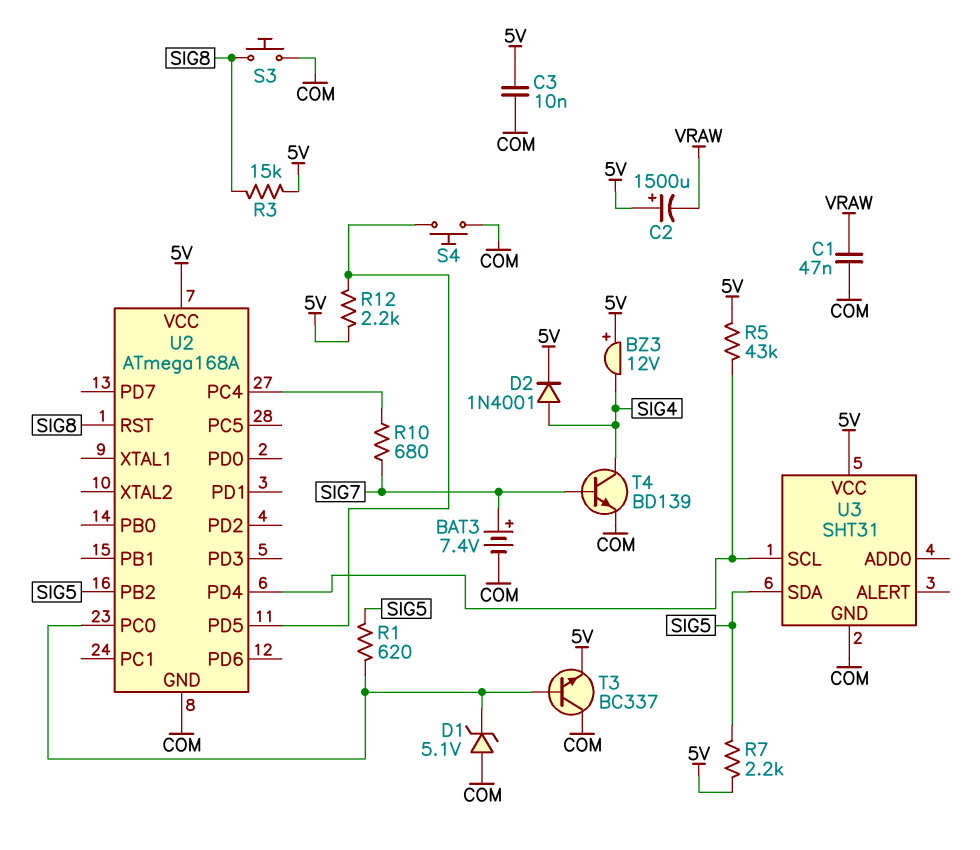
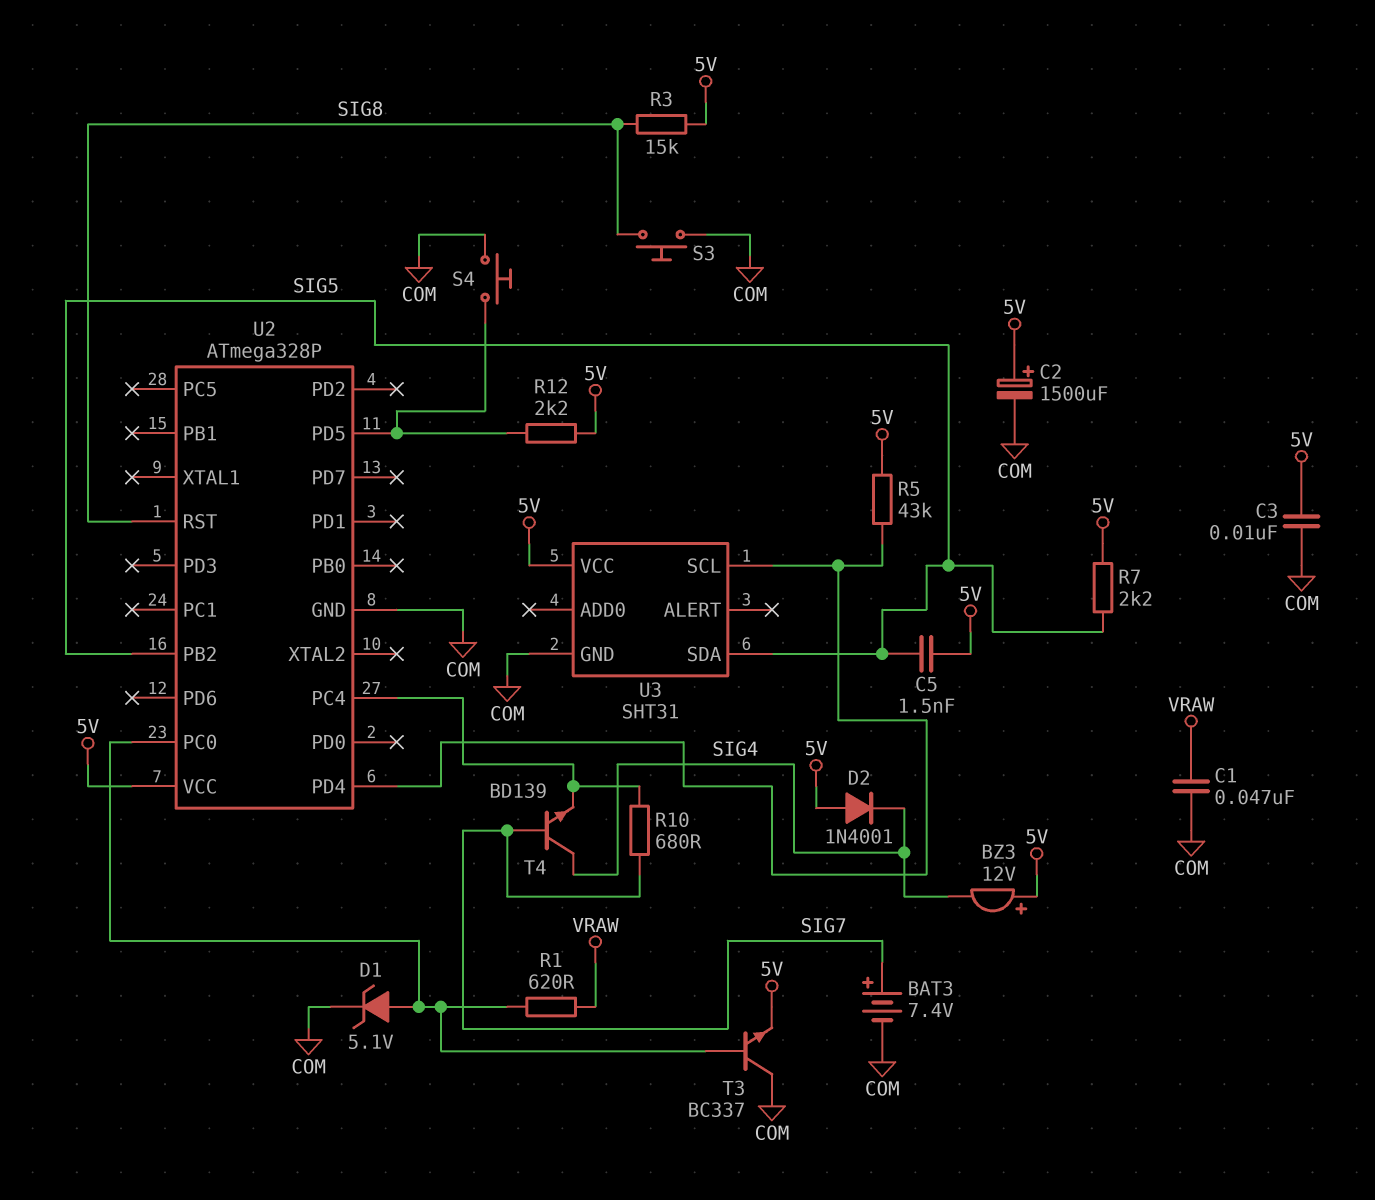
C2: 1500uF (plus 5V, minus VRAW) -> 1500uF (plus 5V, minus COM)
C5: none -> 1.5nF (5V, SIG5)
D1: zener 5.1V (A COM, K U2/PC0) -> zener 5.1V (A U2/PC0, K COM)
D2: diode 1N4001 (A SIG4, K 5V) -> diode 1N4001 (A 5V, K SIG4)
R1: 620 (SIG5, U2/PC0) -> 620 (U2/PC0, VRAW)
T4: NPN BD139 (B SIG7, C SIG4, E COM) -> NPN BD139 (B SIG7, C SIG4, E U2/PC4)
U2: ATmega168A -> ATmega328P

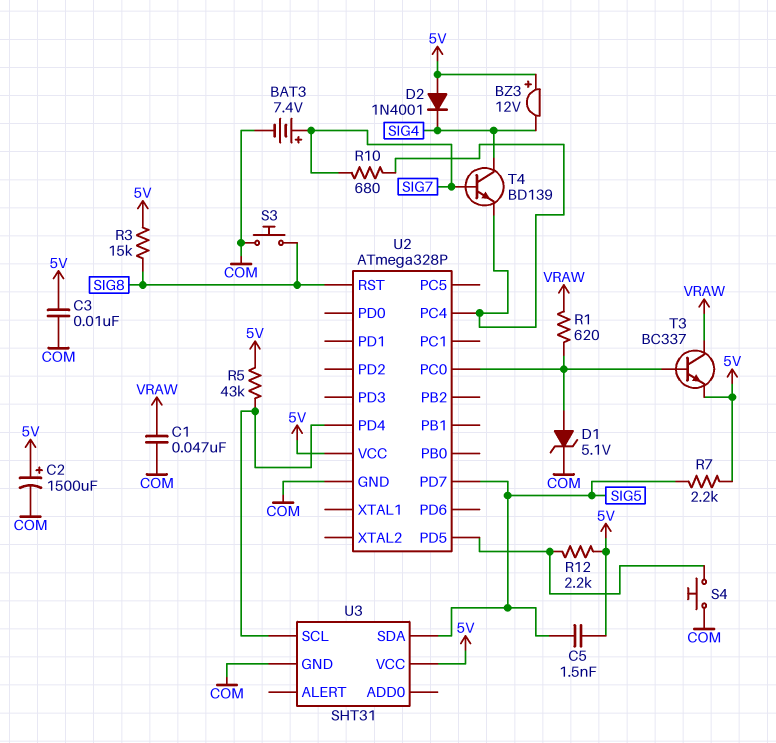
T3: NPN BC337 (B U2/PC0, C COM, E 5V) -> NPN BC337 (B U2/PC0, C VRAW, E 5V)
U2 pin PB2: SIG5 -> none
U2 pin PD7: none -> SIG5

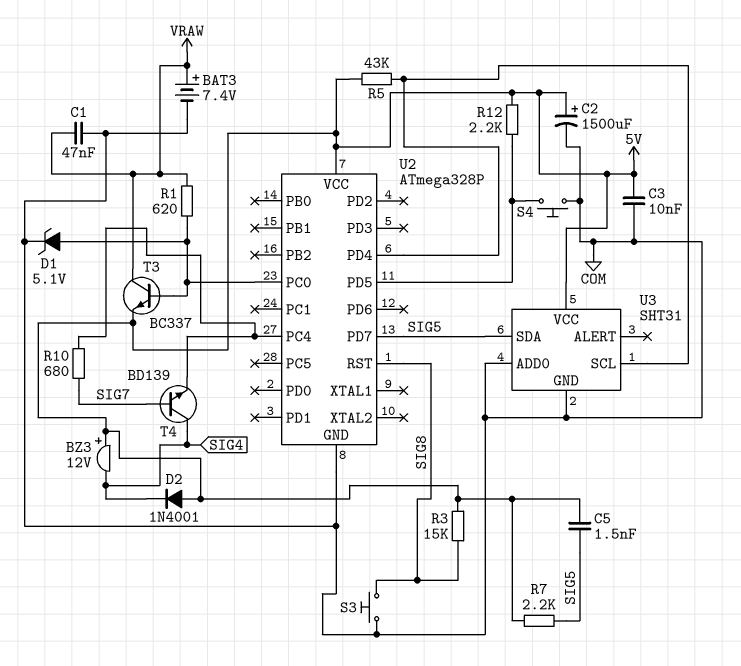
BAT3: 7.4V (plus SIG7, minus COM) -> 7.4V (plus VRAW, minus COM)
U3 pin ADD0: none -> COM

